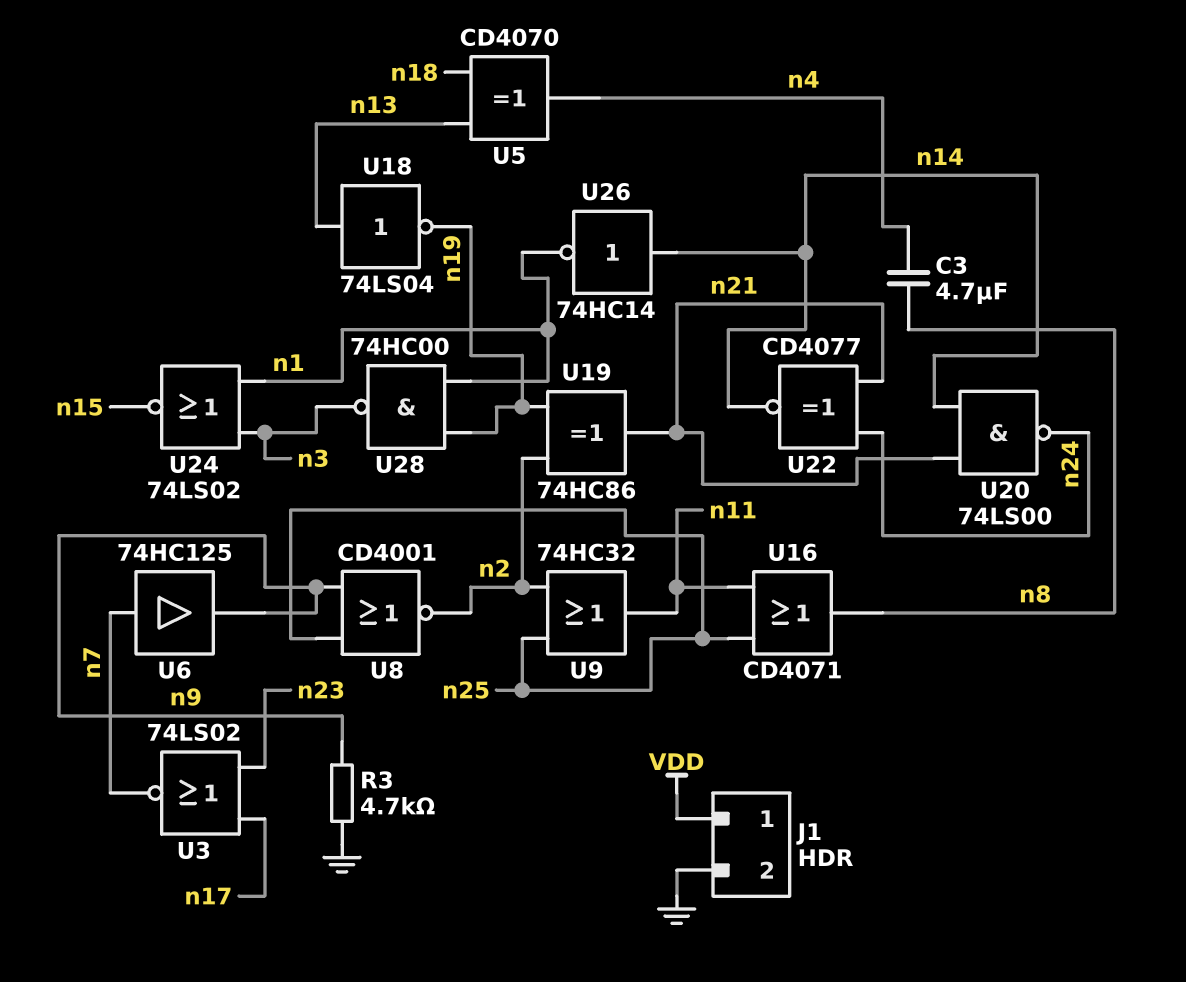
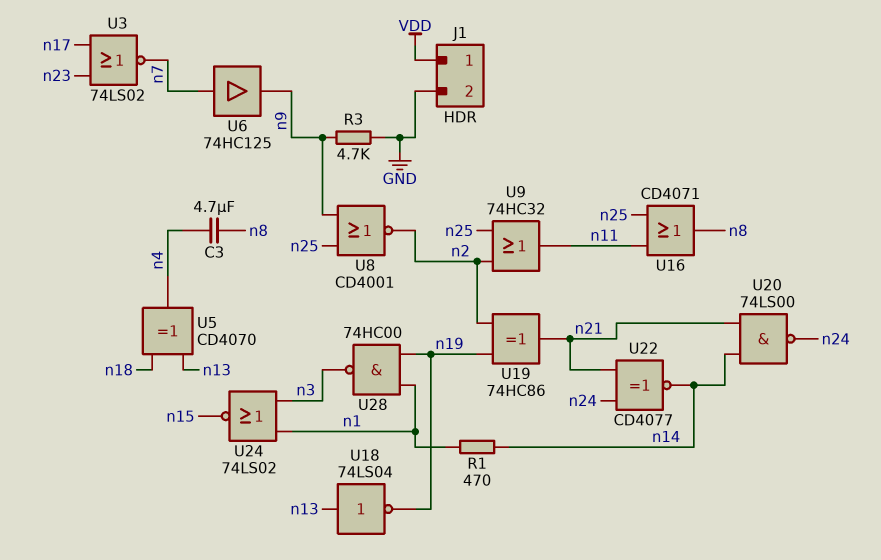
R1: none -> 470 (n1, n14)
U26: NOT 74HC14 (in n14, out n1) -> none

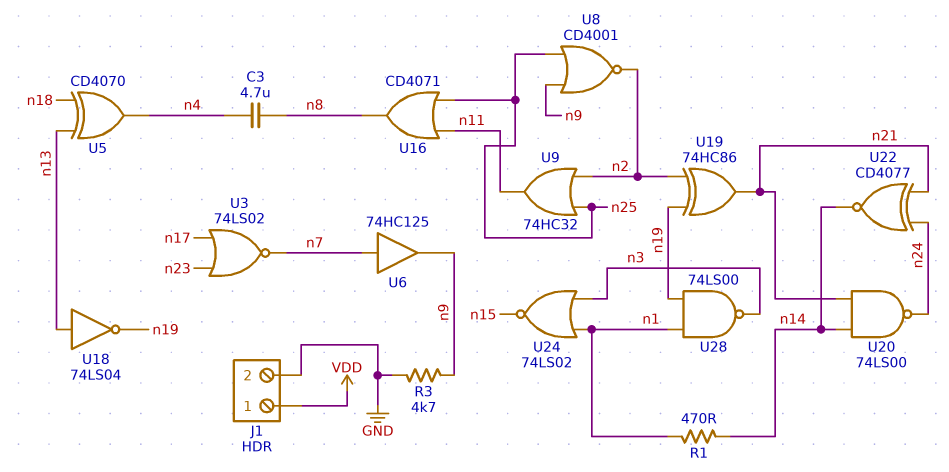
U28: NAND 74HC00 (in n1, in n19, out n3) -> NAND 74LS00 (in n1, in n19, out n3)

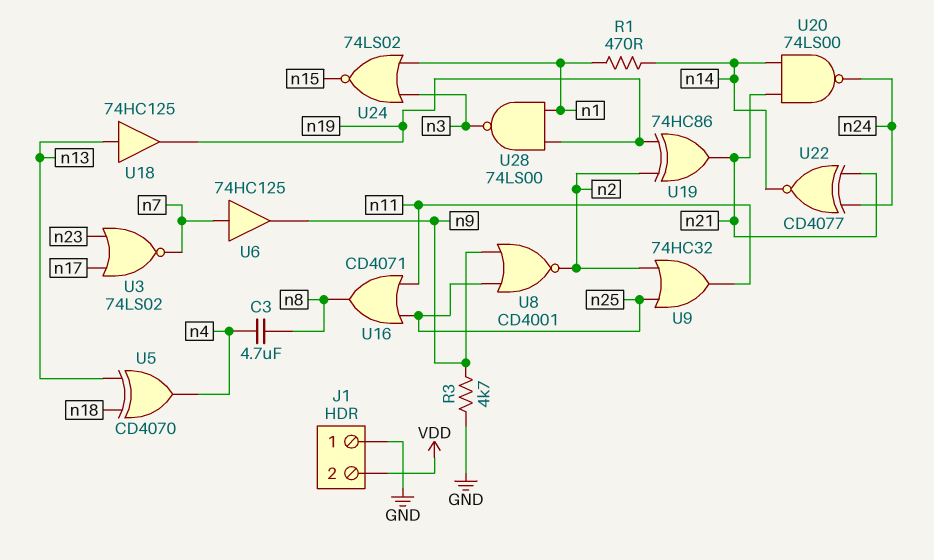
J1 pin 1: VDD -> GND
J1 pin 2: GND -> VDD
U18: NOT 74LS04 (in n13, out n19) -> buffer 74HC125 (in n13, out n19)

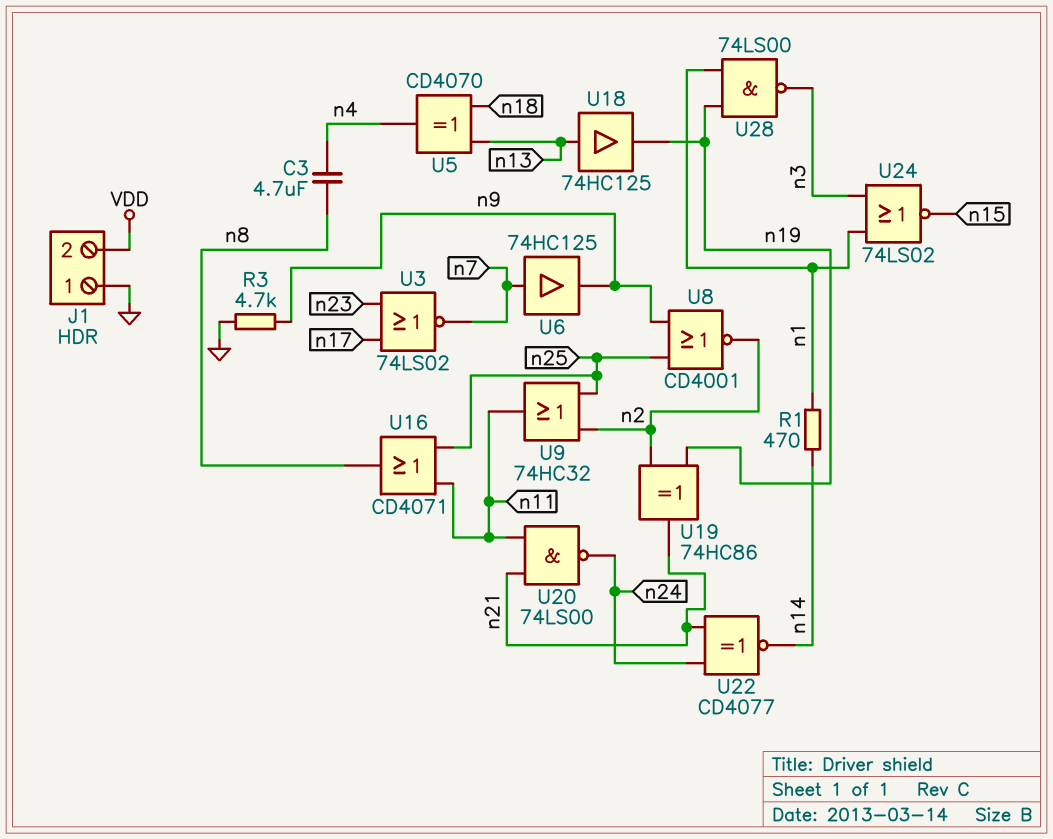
U20: NAND 74LS00 (in n14, in n21, out n24) -> NAND 74LS00 (in n11, in n21, out n24)

